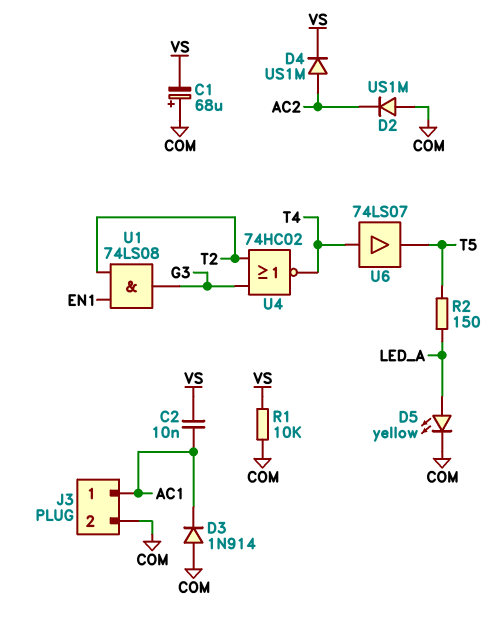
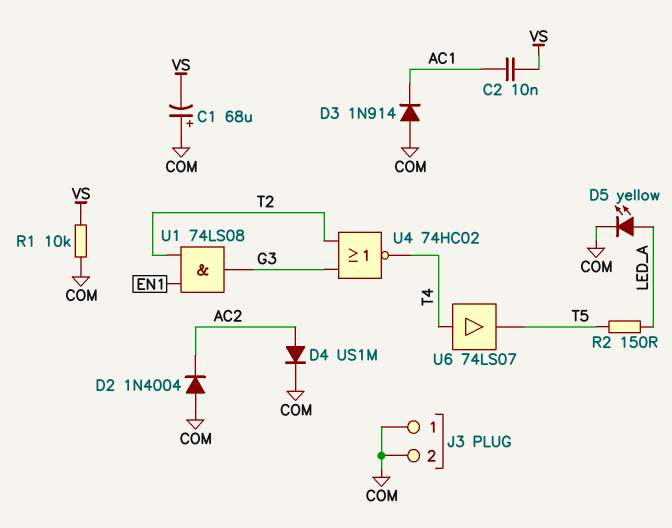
D2: diode US1M (A COM, K AC2) -> diode 1N4004 (A COM, K AC2)
D4: diode US1M (A AC2, K VS) -> diode US1M (A AC2, K COM)
J3 pin 1: AC1 -> COM

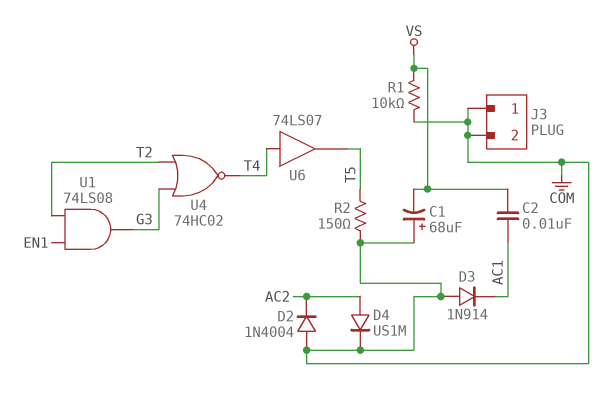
D5: LED yellow (A LED_A, K COM) -> none
R2: 150 (LED_A, T5) -> 150 (COM, T5)

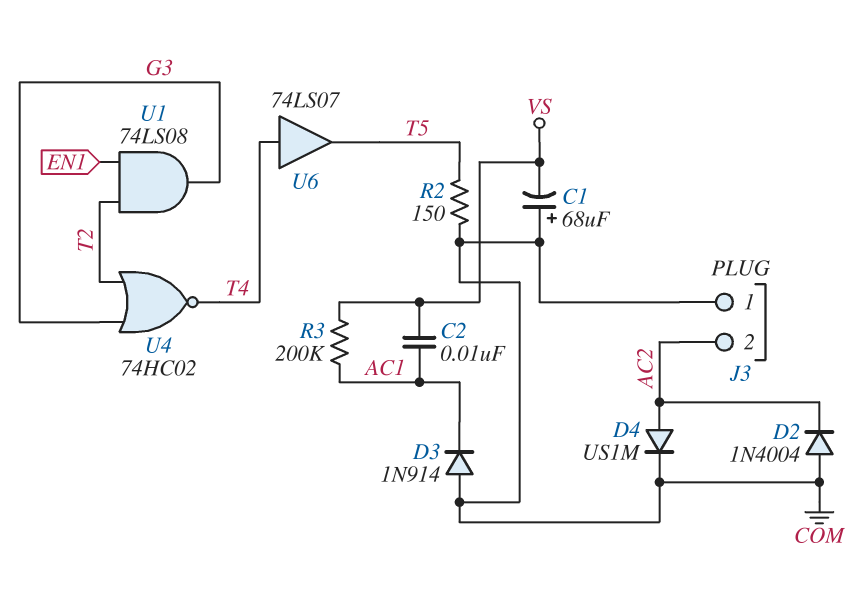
J3 pin 2: COM -> AC2
R1: 10k (COM, VS) -> none
R3: none -> 200k (AC1, VS)

